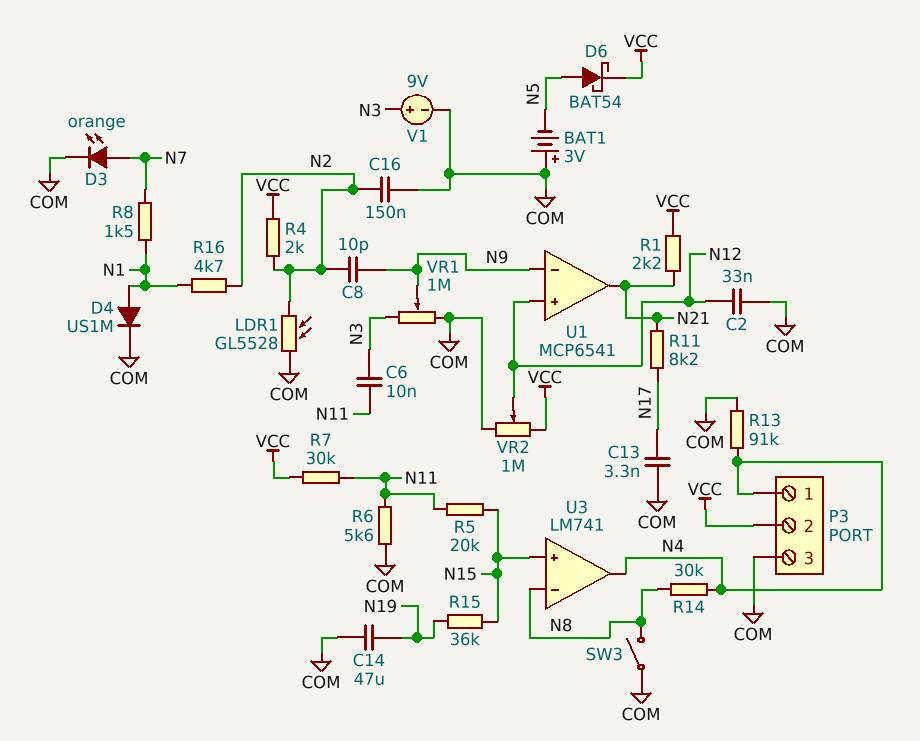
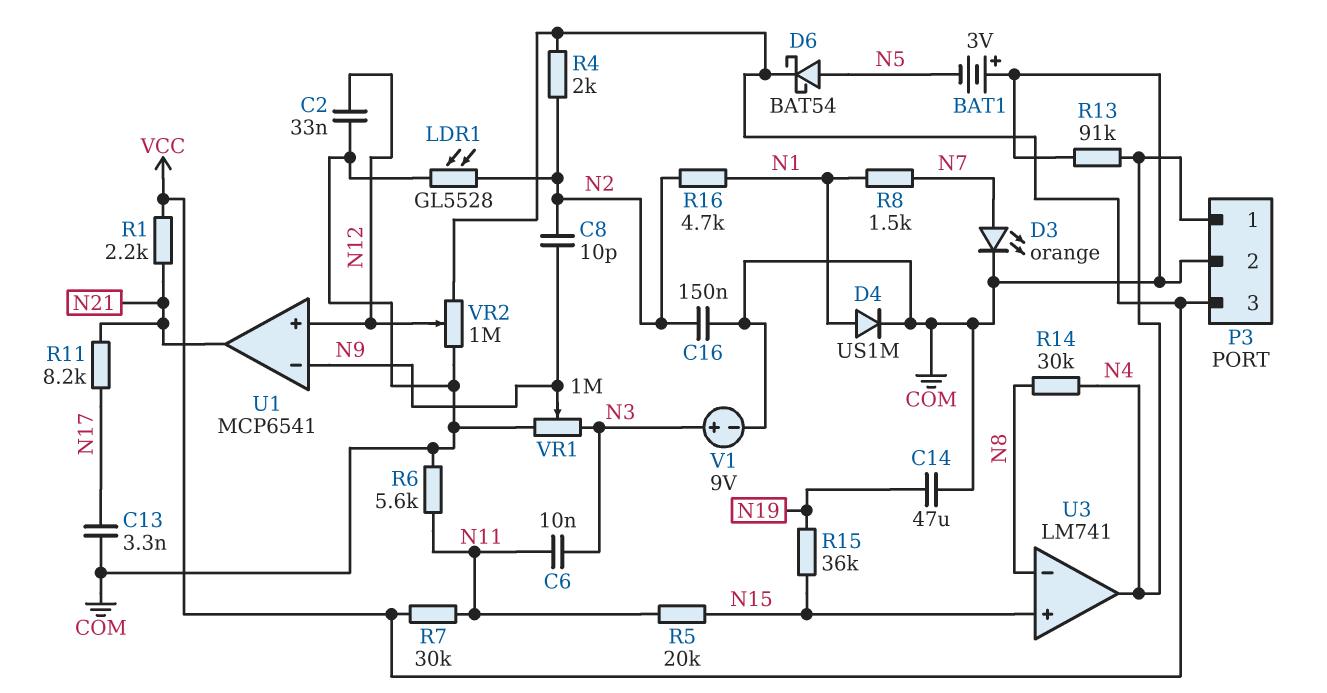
P3 pin 2: VCC -> COM
P3 pin 3: COM -> VCC
SW3: switch (COM, N8) -> none

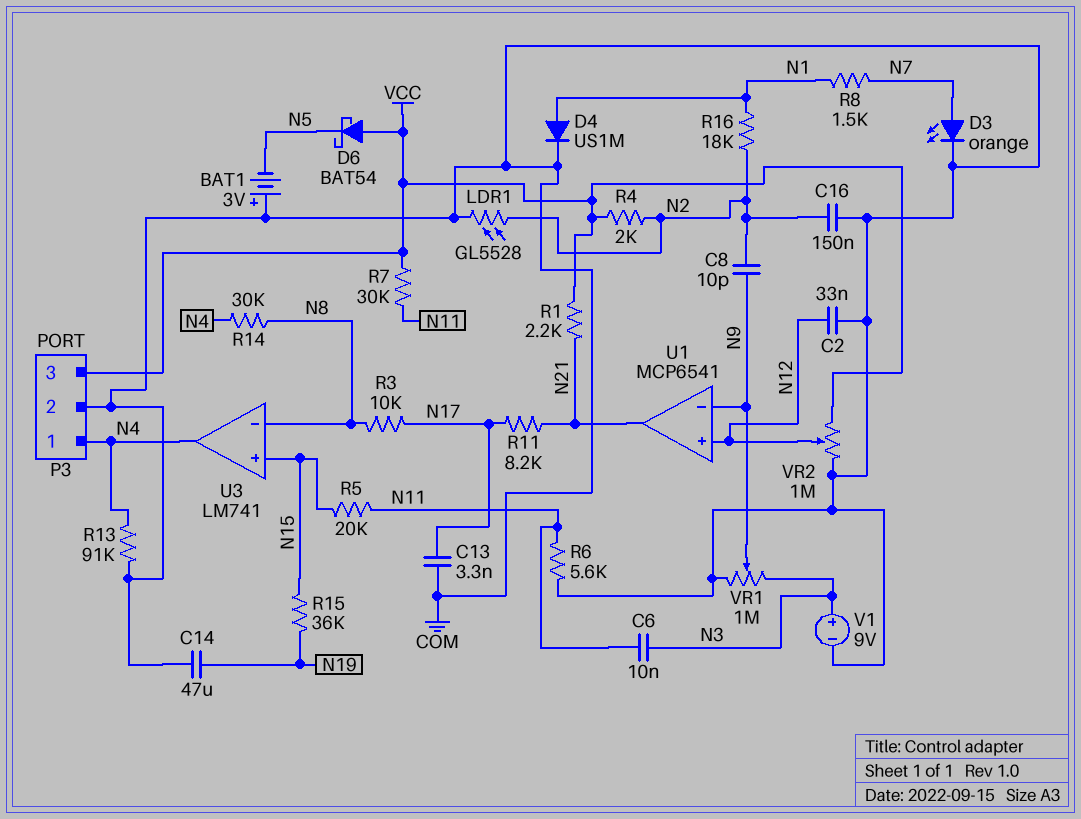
D6: schottky BAT54 (A N5, K VCC) -> schottky BAT54 (A VCC, K N5)
R3: none -> 10k (N8, N17)
R16: 4.7k (N1, N2) -> 18k (N1, N2)

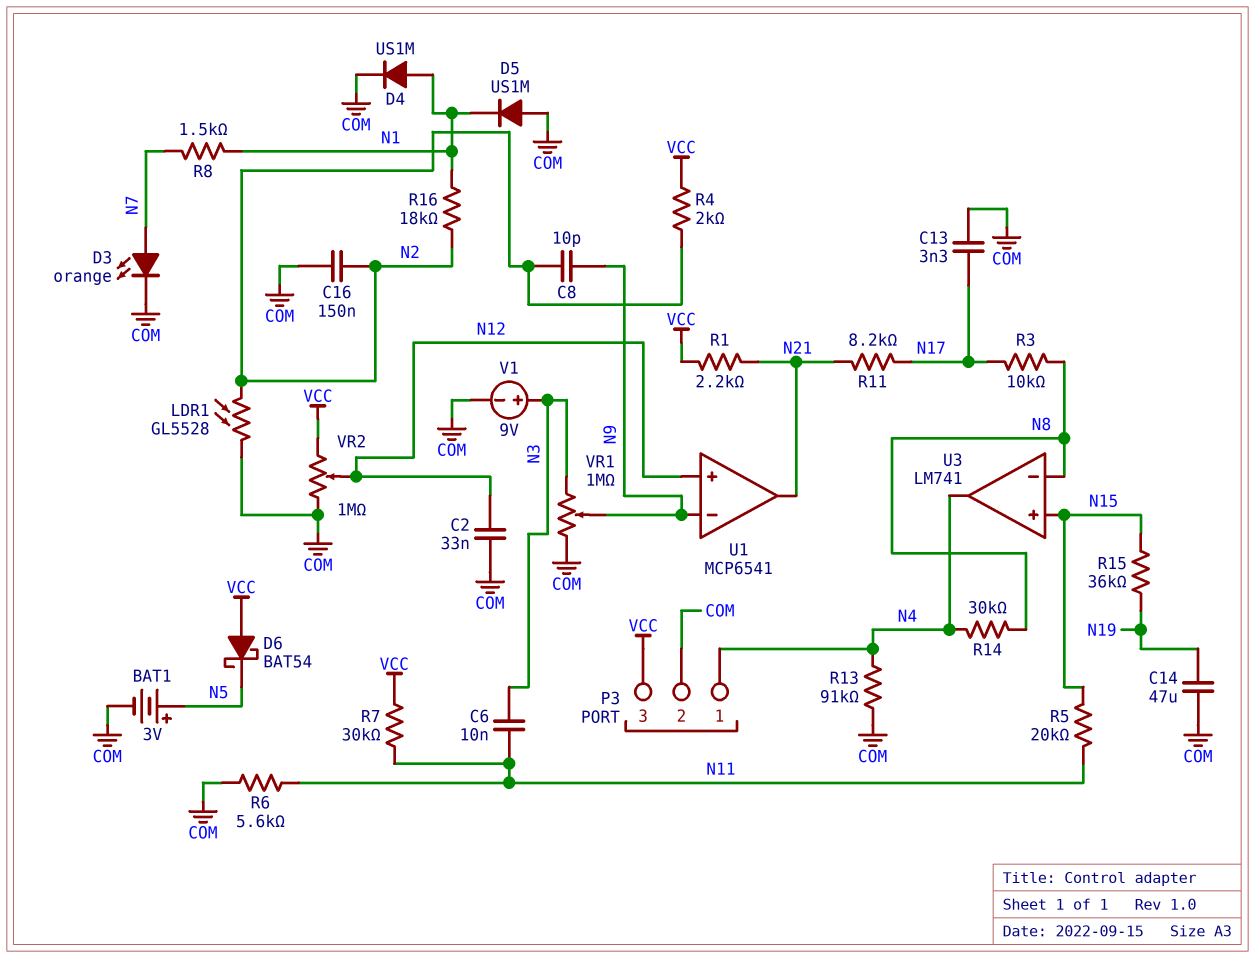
BAT1: 3V (plus COM, minus N5) -> 3V (plus N5, minus COM)
D5: none -> diode US1M (A COM, K N1)

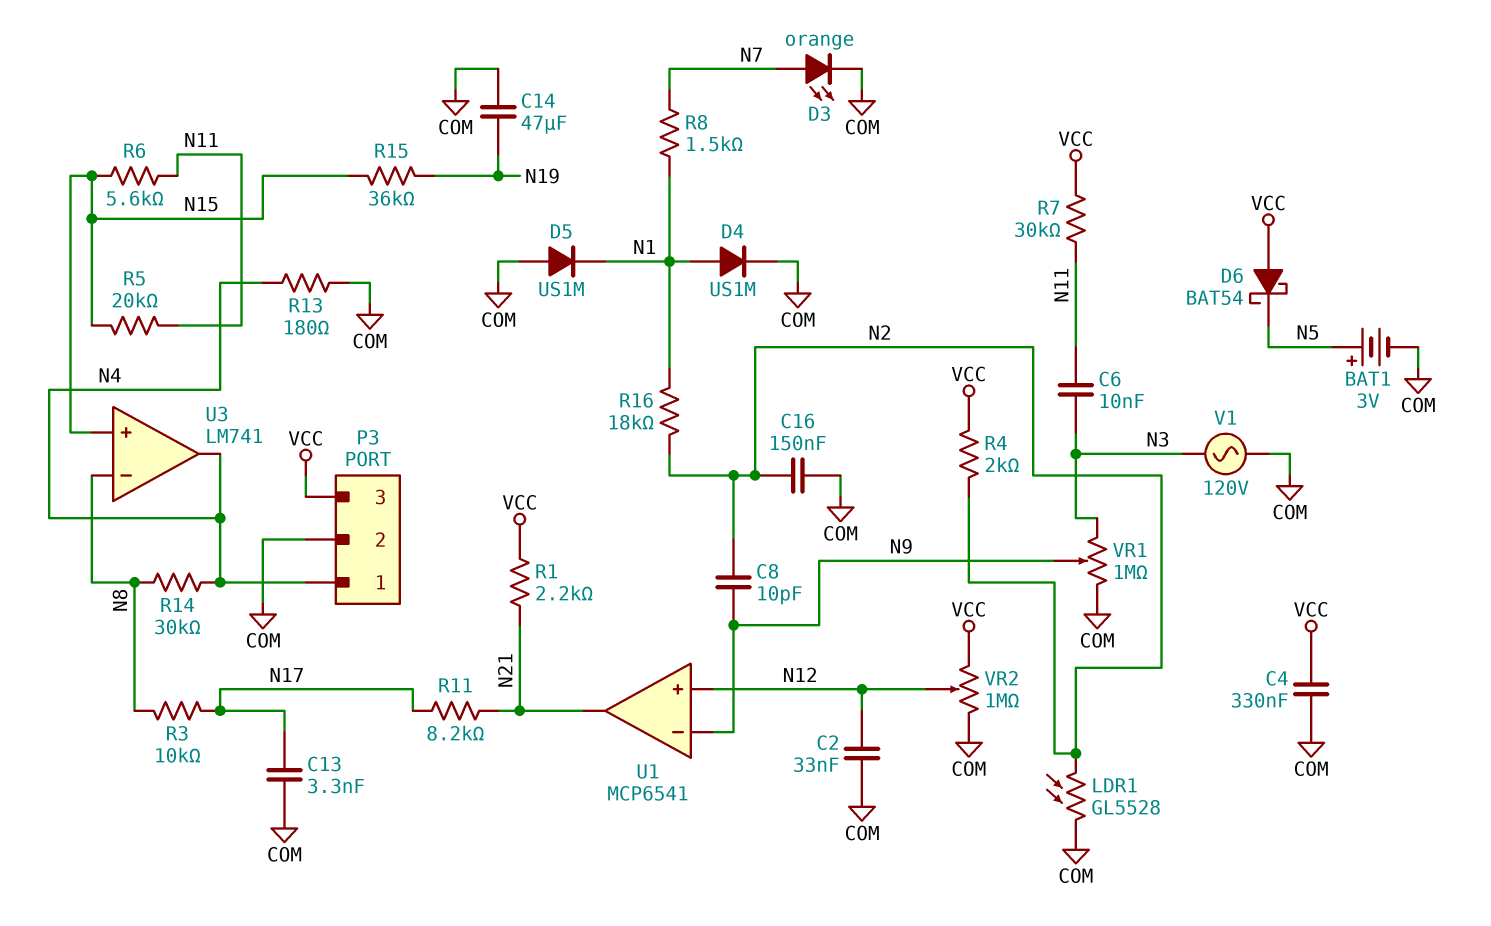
C4: none -> 330nF (COM, VCC)
R6: 5.6k (COM, N11) -> 5.6k (N11, N15)
R13: 91k (COM, N4) -> 180 (COM, N4)
V1: 9V (plus N3, minus COM) -> AC 120V (COM, N3)

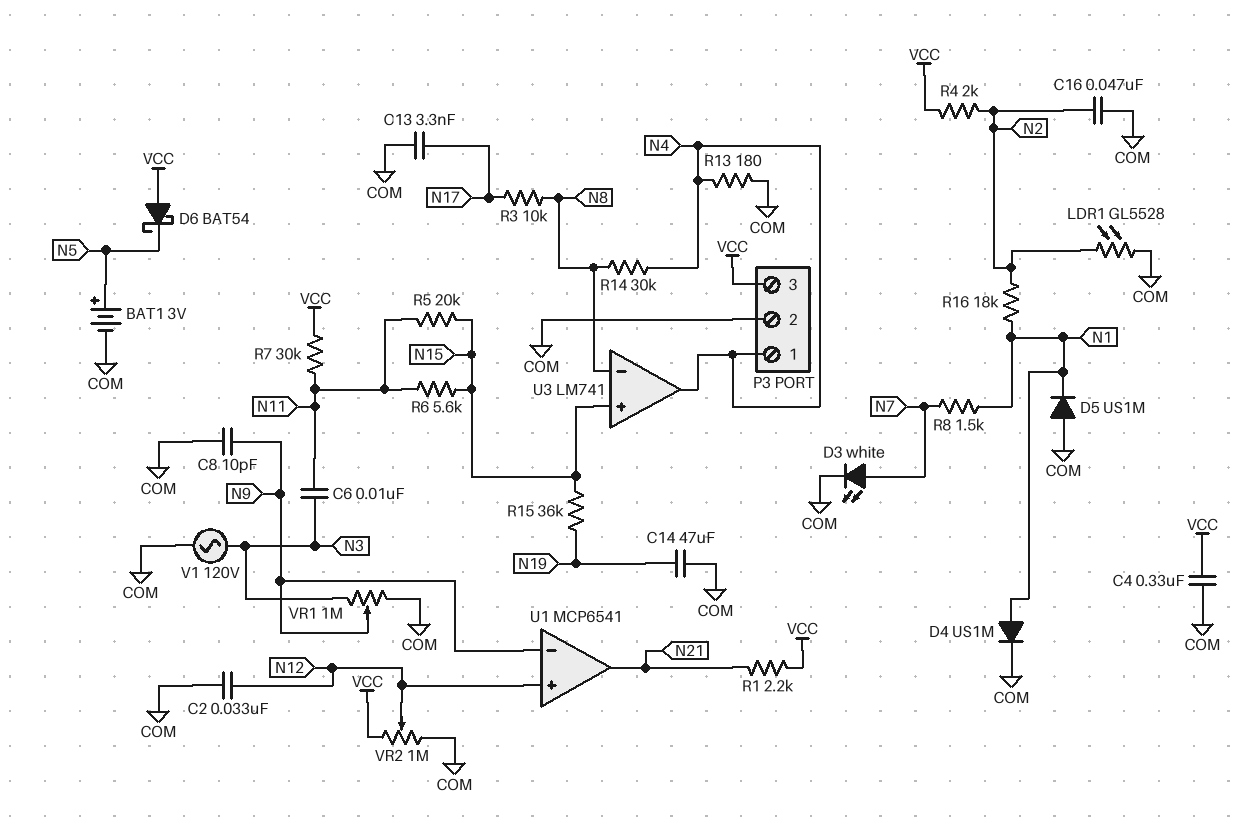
C8: 10pF (N2, N9) -> 10pF (COM, N9)
C16: 150nF (COM, N2) -> 47nF (COM, N2)
D3: LED orange (A N7, K COM) -> LED white (A N7, K COM)
R11: 8.2k (N17, N21) -> none

